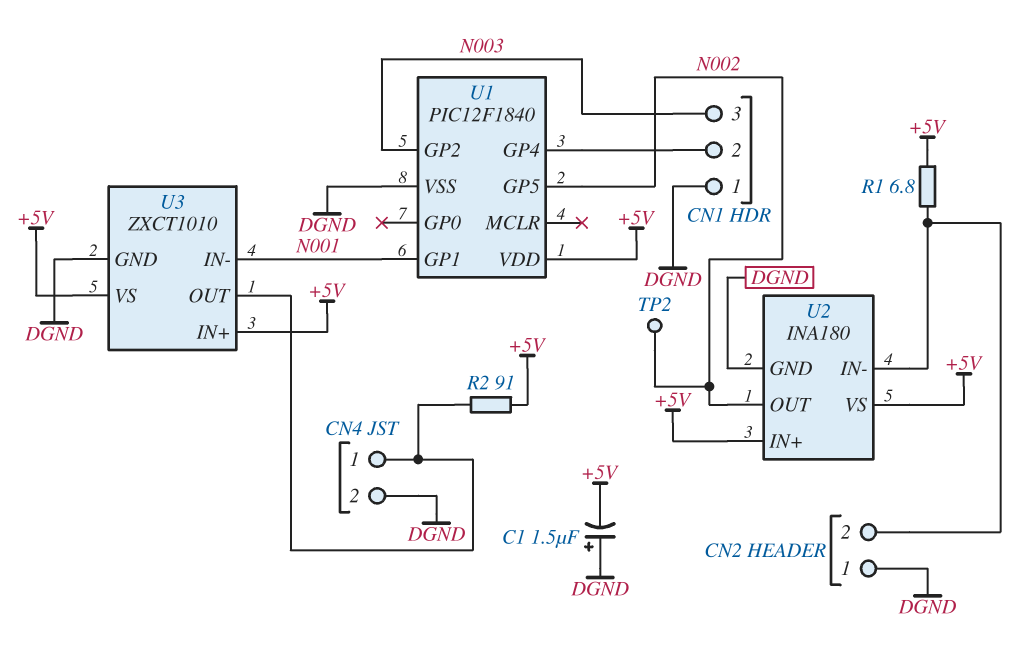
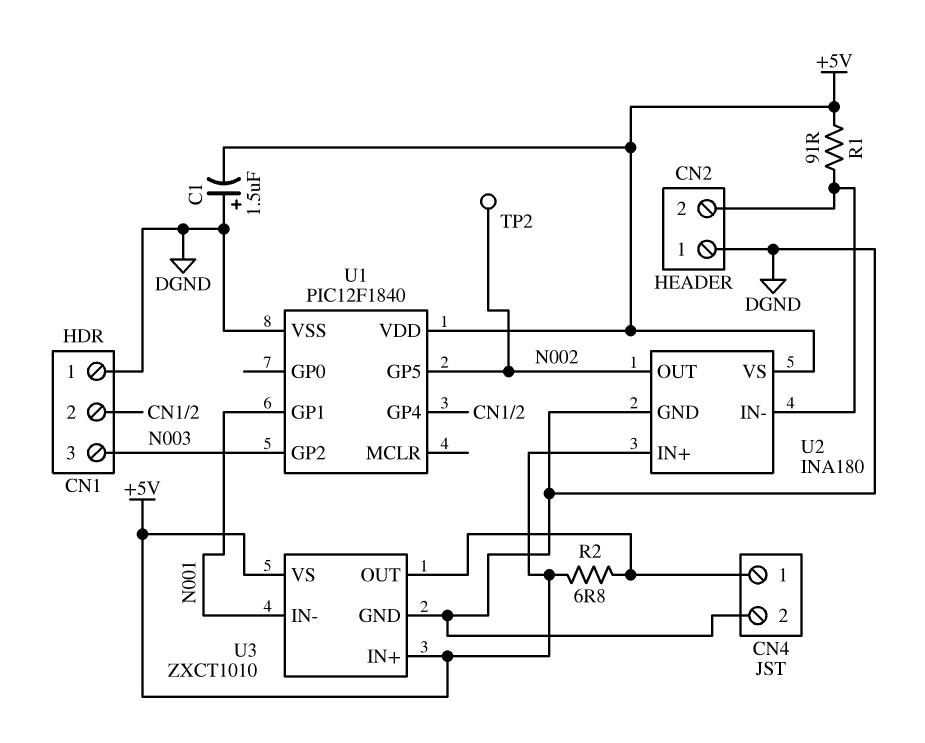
R1: 6.8 (+5V, CN2/2) -> 91 (+5V, CN2/2)
R2: 91 (+5V, CN4/1) -> 6.8 (+5V, CN4/1)

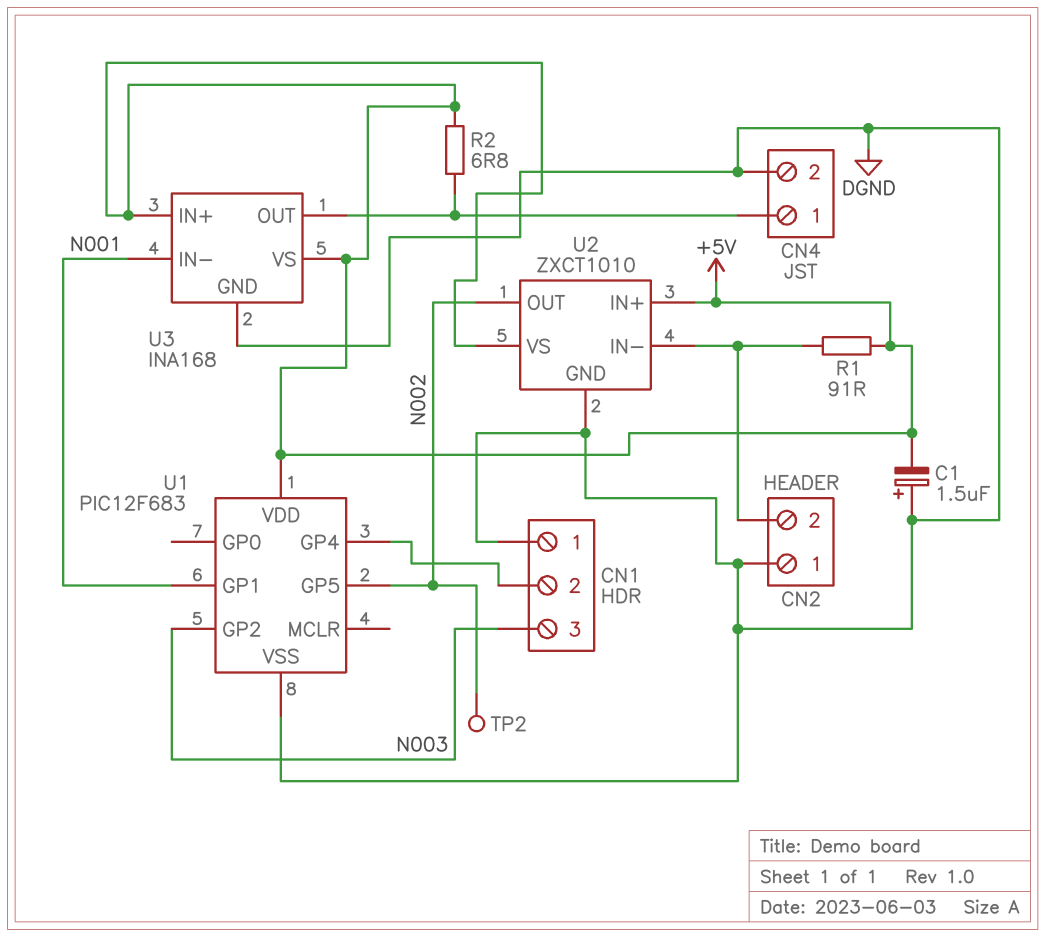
U1: PIC12F1840 -> PIC12F683
U2: INA180 -> ZXCT1010
U3: ZXCT1010 -> INA168

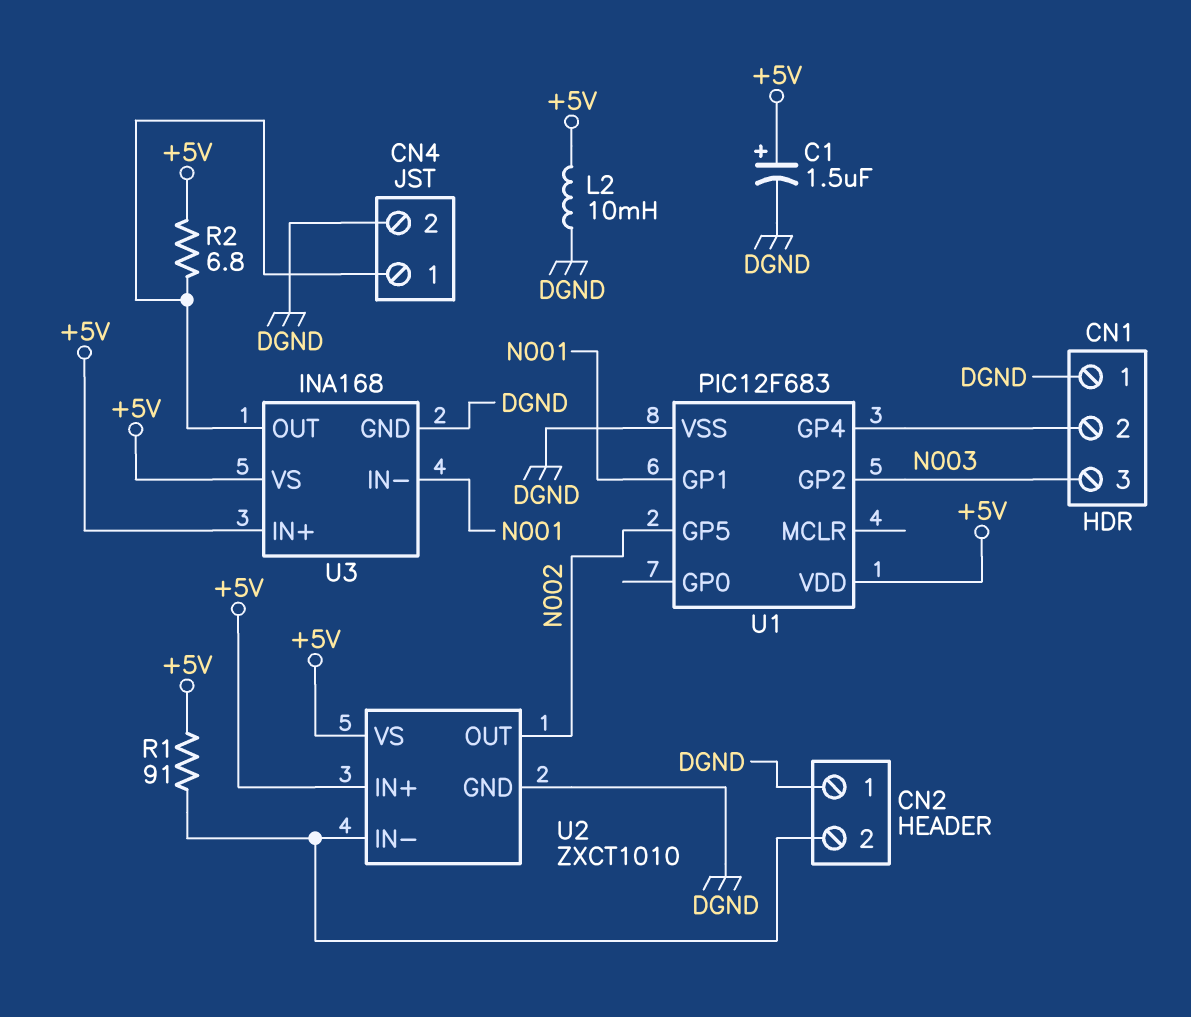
C1: 1.5uF (plus DGND, minus +5V) -> 1.5uF (plus +5V, minus DGND)
L2: none -> 10mH (+5V, DGND)
TP2: test point (N002) -> none

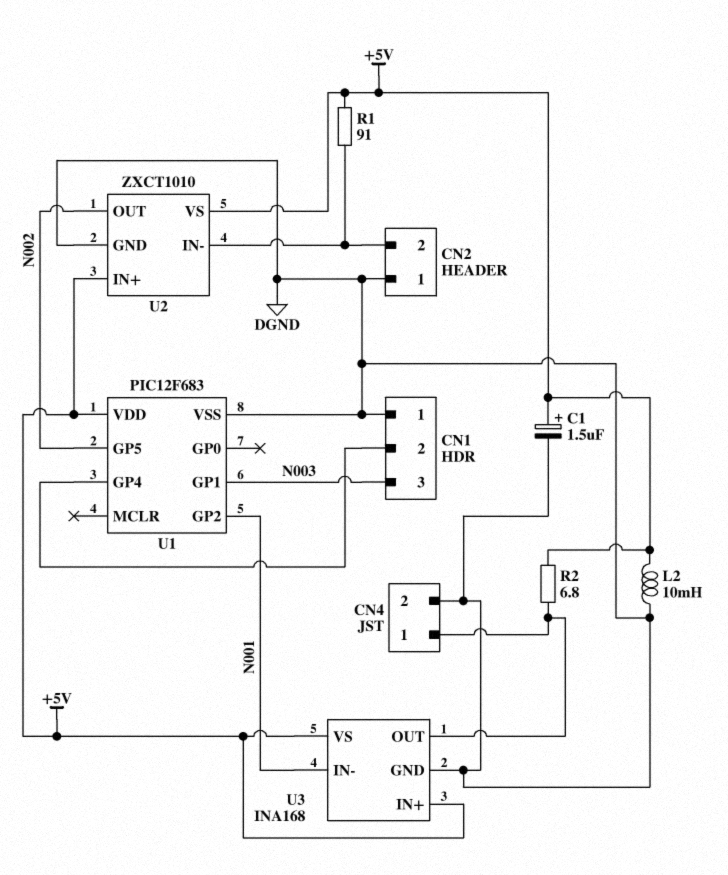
U1 pin GP1: N001 -> N003
U1 pin GP2: N003 -> N001

